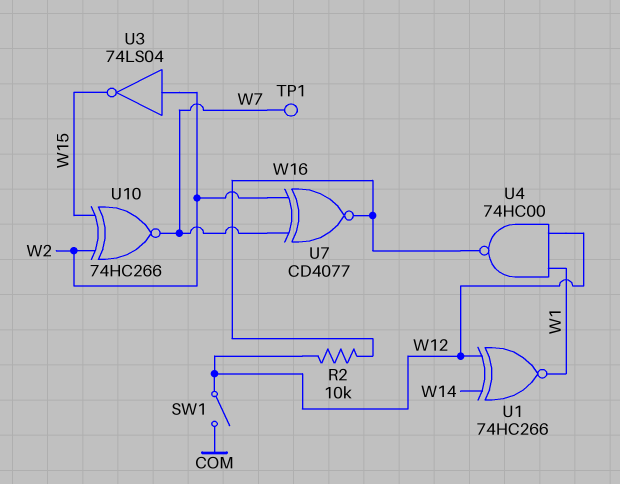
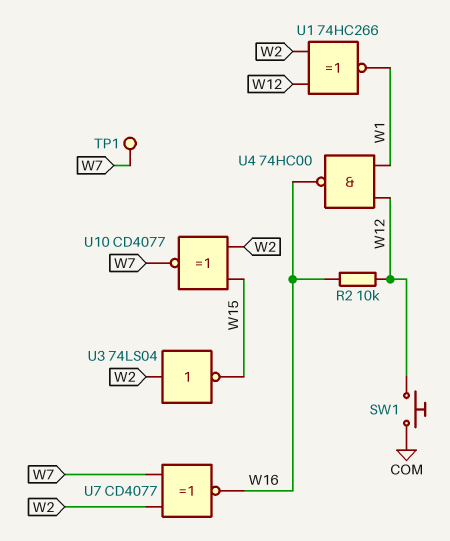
SW1: switch (COM, W12) -> button (COM, W12)
U1: XNOR 74HC266 (in W12, in W14, out W1) -> XNOR 74HC266 (in W2, in W12, out W1)
U10: XNOR 74HC266 (in W2, in W15, out W7) -> XNOR CD4077 (in W2, in W15, out W7)

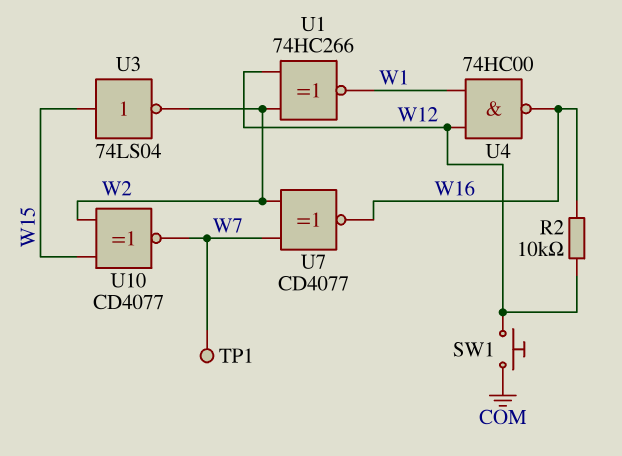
U3: NOT 74LS04 (in W2, out W15) -> NOT 74LS04 (in W15, out W2)

